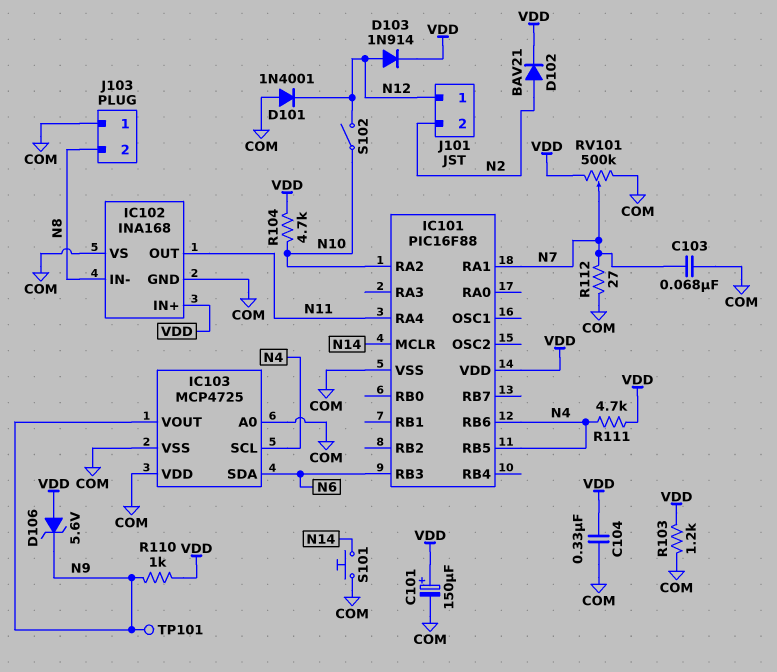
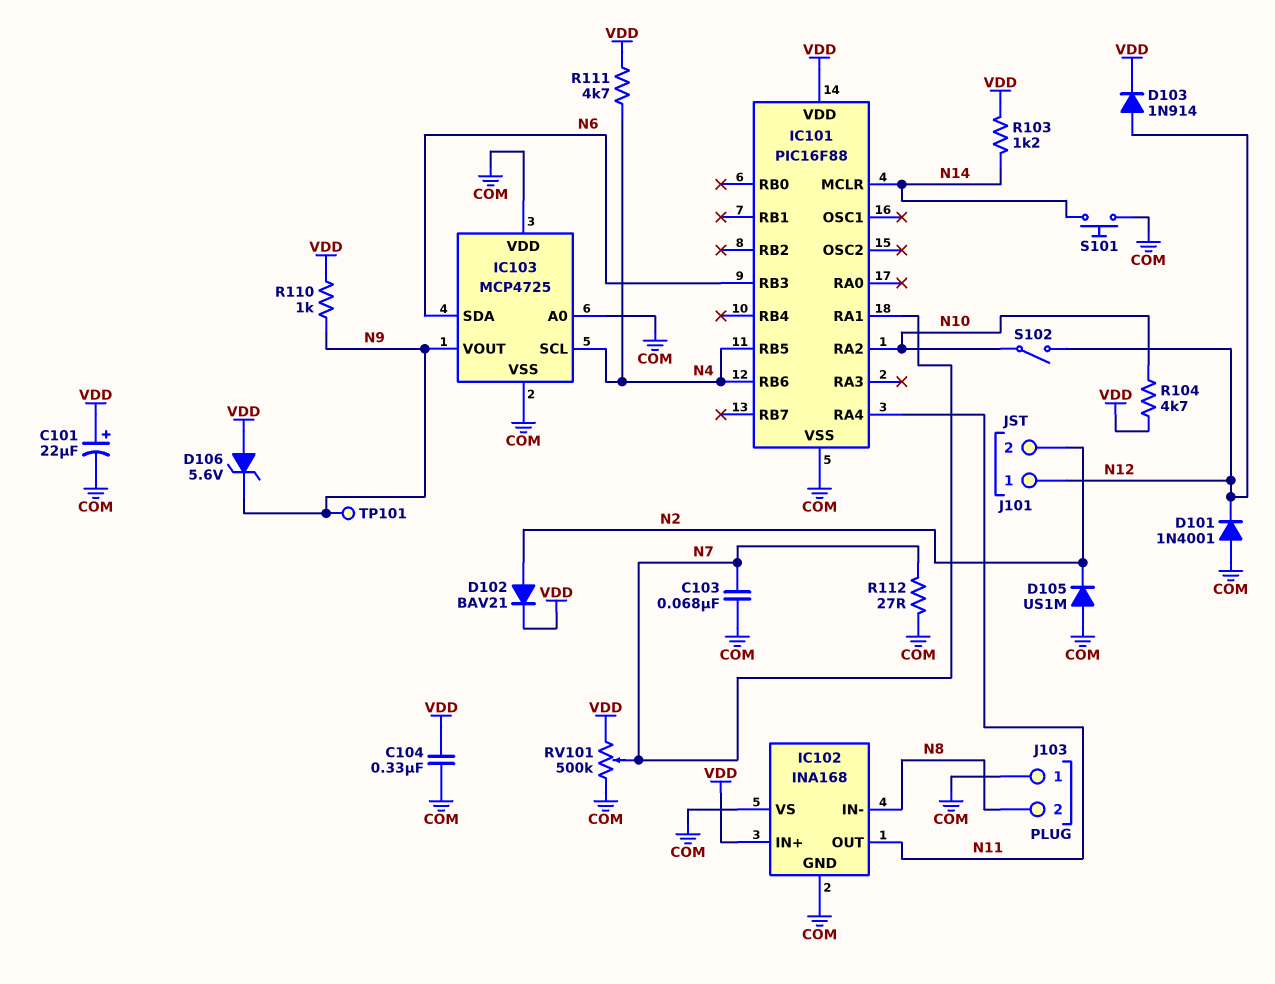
C101: 150uF (plus VDD, minus COM) -> 22uF (plus VDD, minus COM)
D105: none -> diode US1M (A COM, K N2)
R103: 1.2k (COM, VDD) -> 1.2k (N14, VDD)

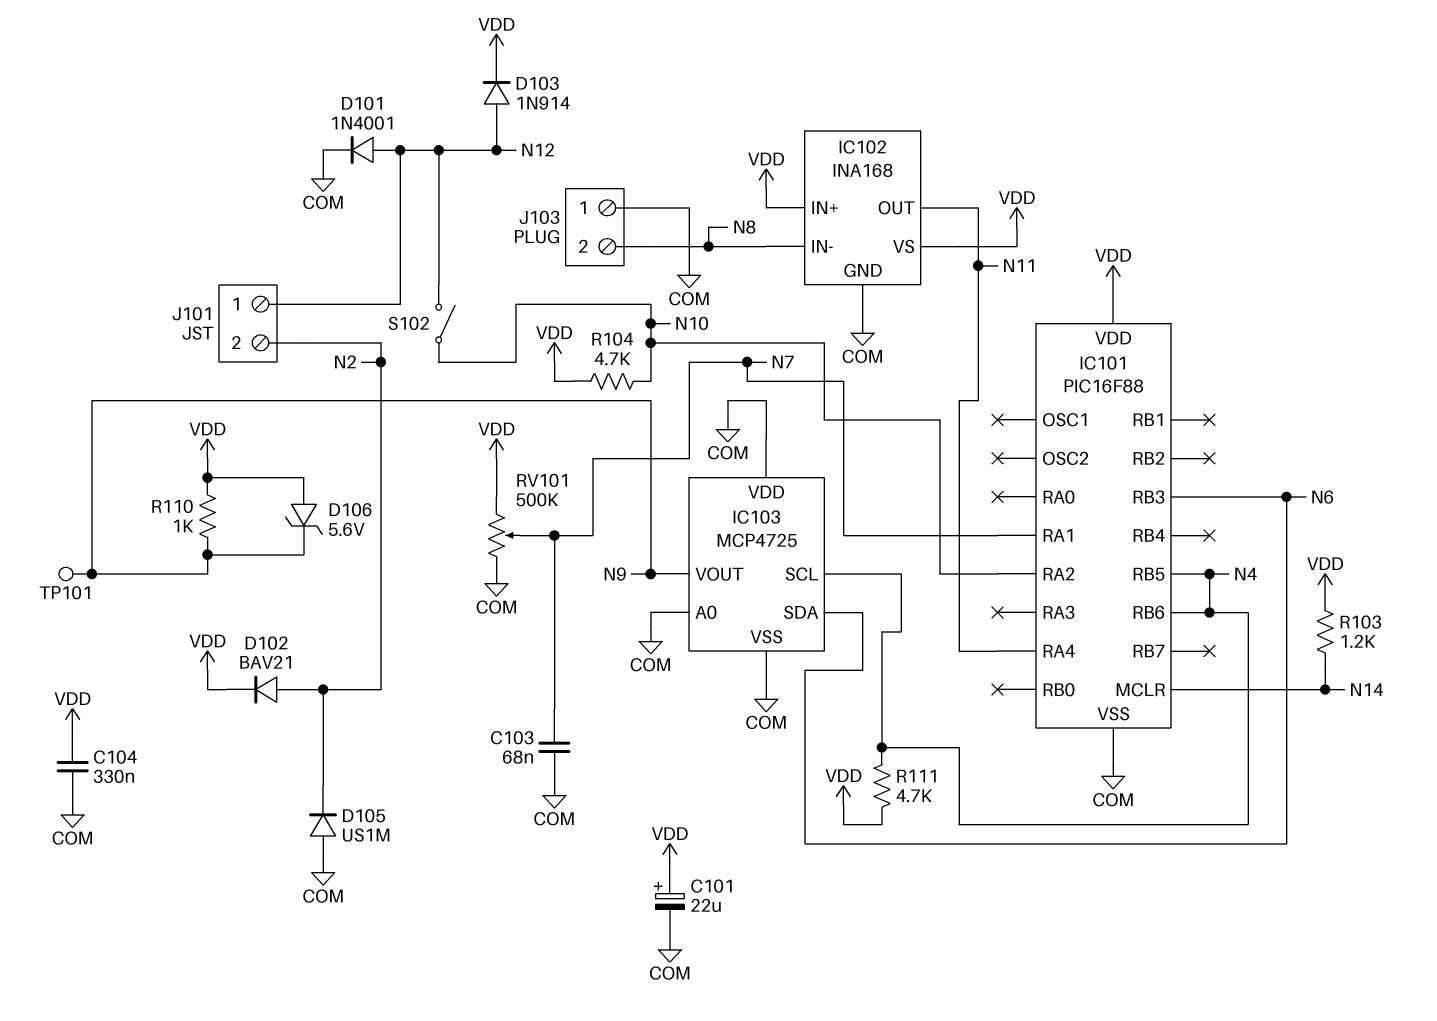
D101: diode 1N4001 (A COM, K N12) -> diode 1N4001 (A N12, K COM)
IC102 pin VS: COM -> VDD
R112: 27 (COM, N7) -> none
S101: button (COM, N14) -> none

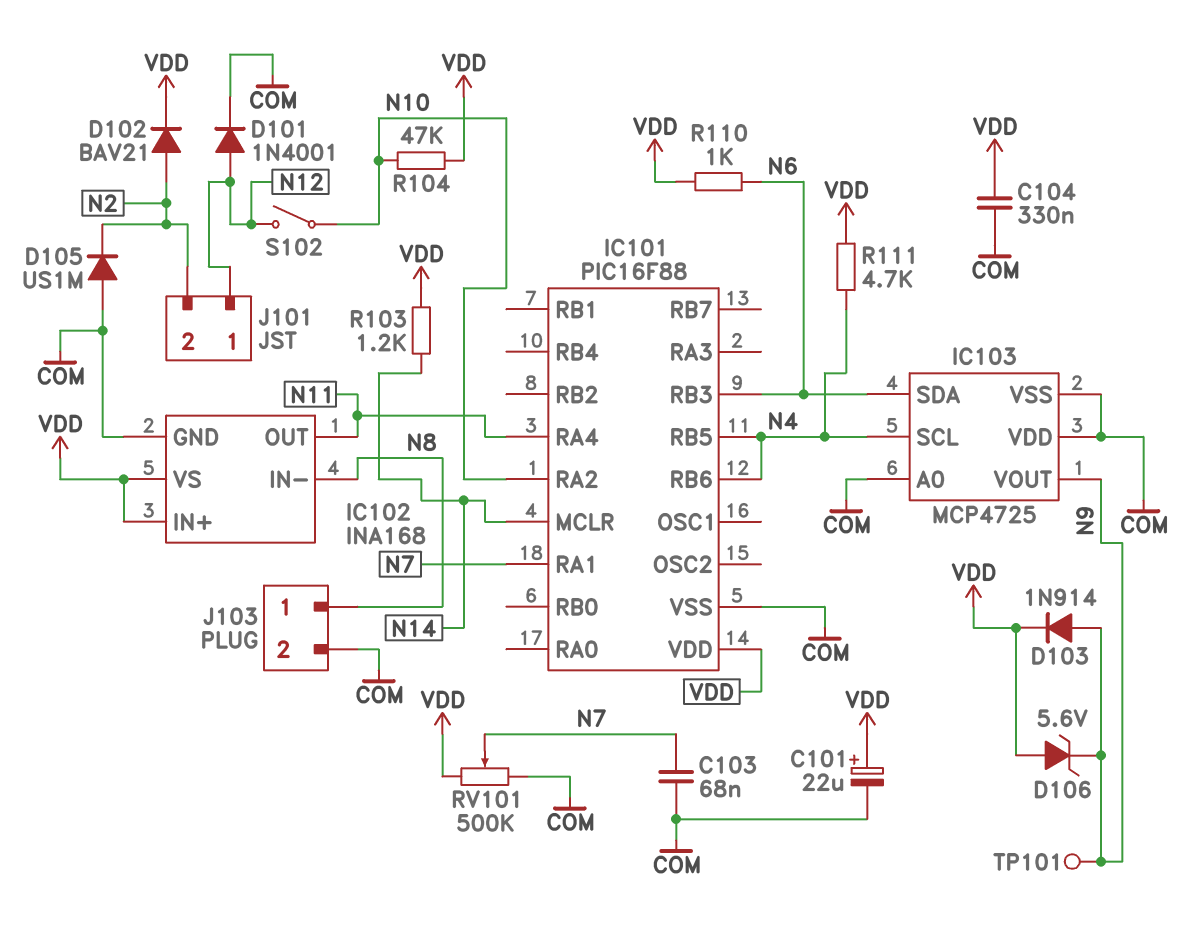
D103: diode 1N914 (A N12, K VDD) -> diode 1N914 (A N9, K VDD)
J103 pin 1: COM -> N8
J103 pin 2: N8 -> COM
R104: 4.7k (N10, VDD) -> 47k (N10, VDD)
R110: 1k (N9, VDD) -> 1k (N6, VDD)

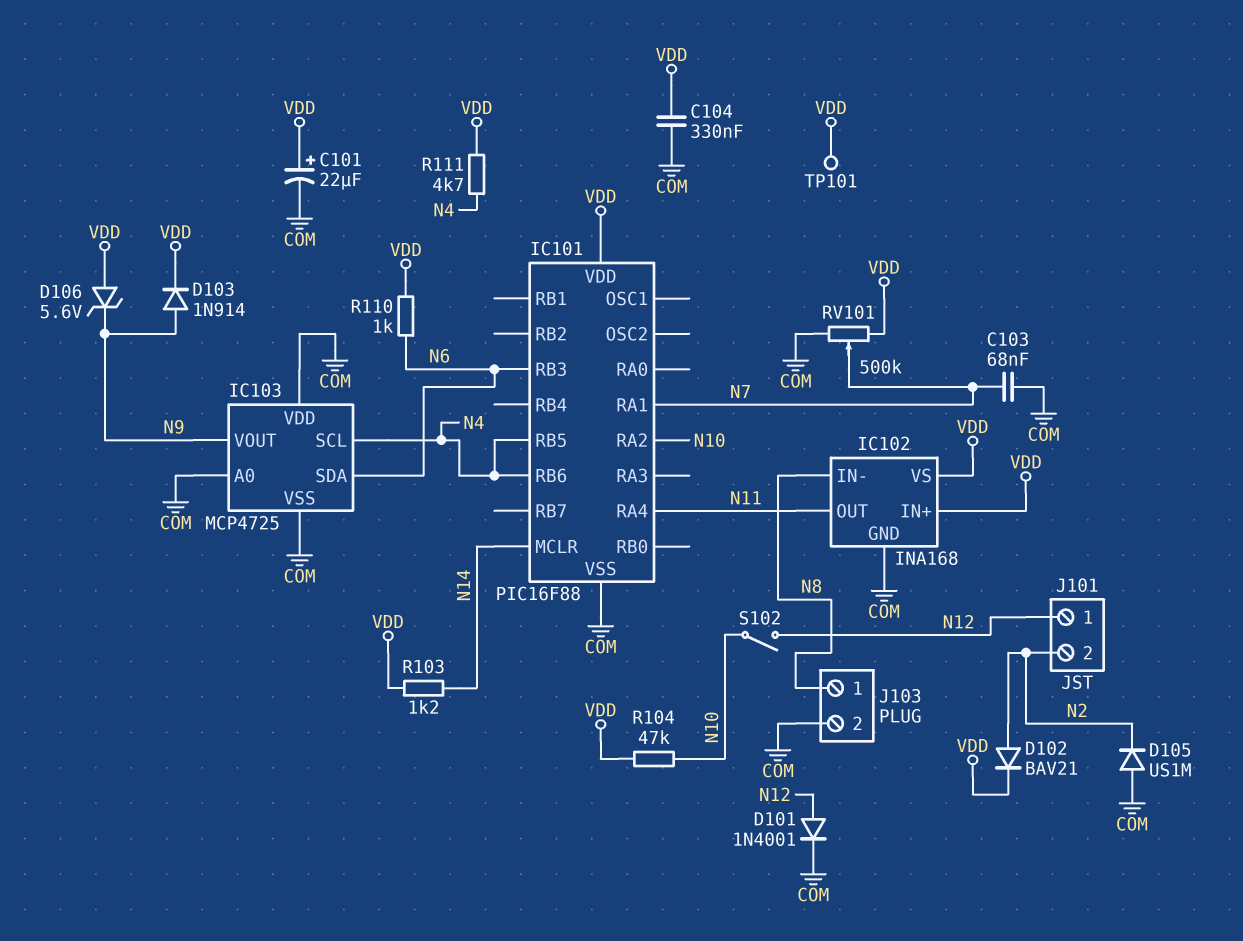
TP101: test point (N9) -> test point (VDD)

